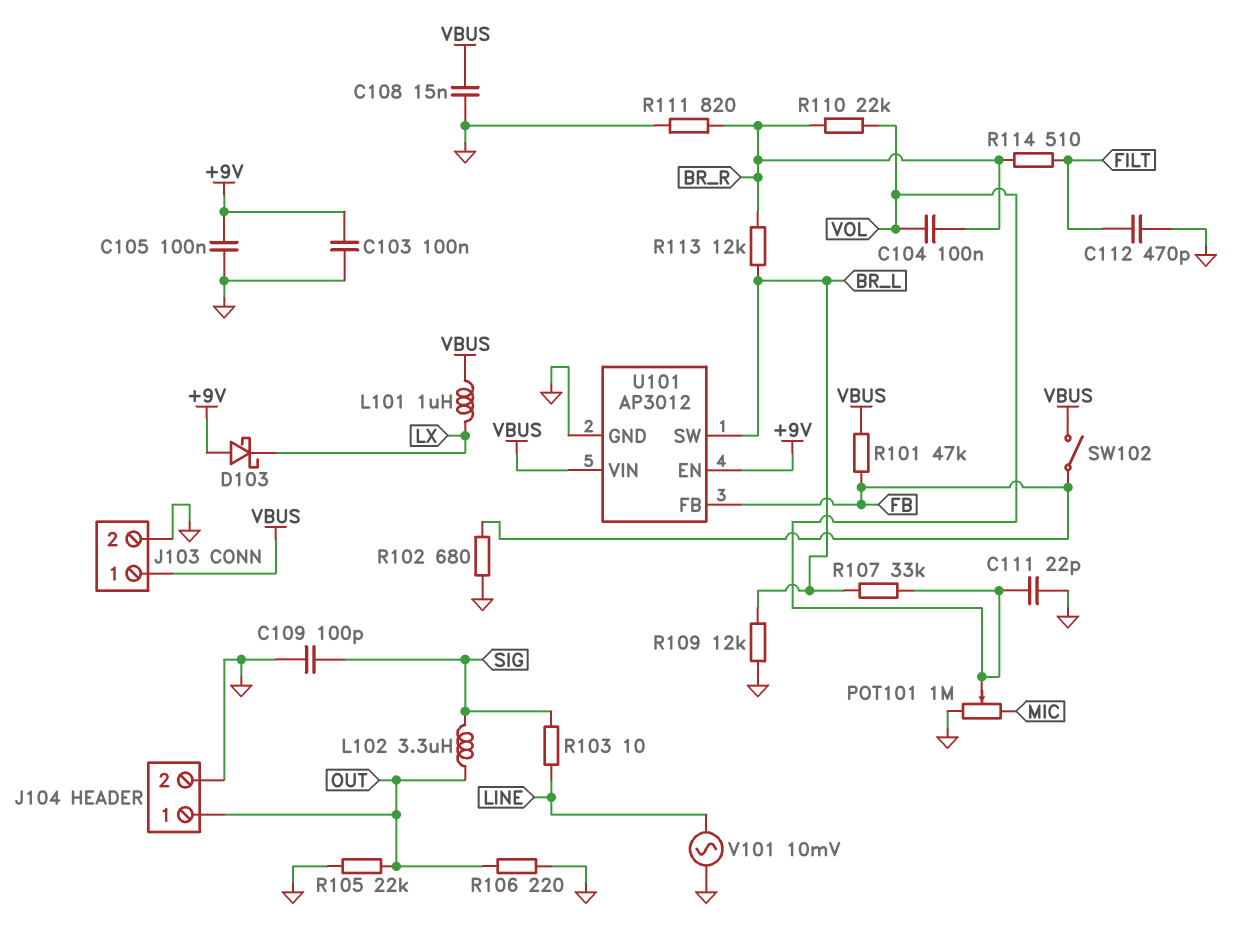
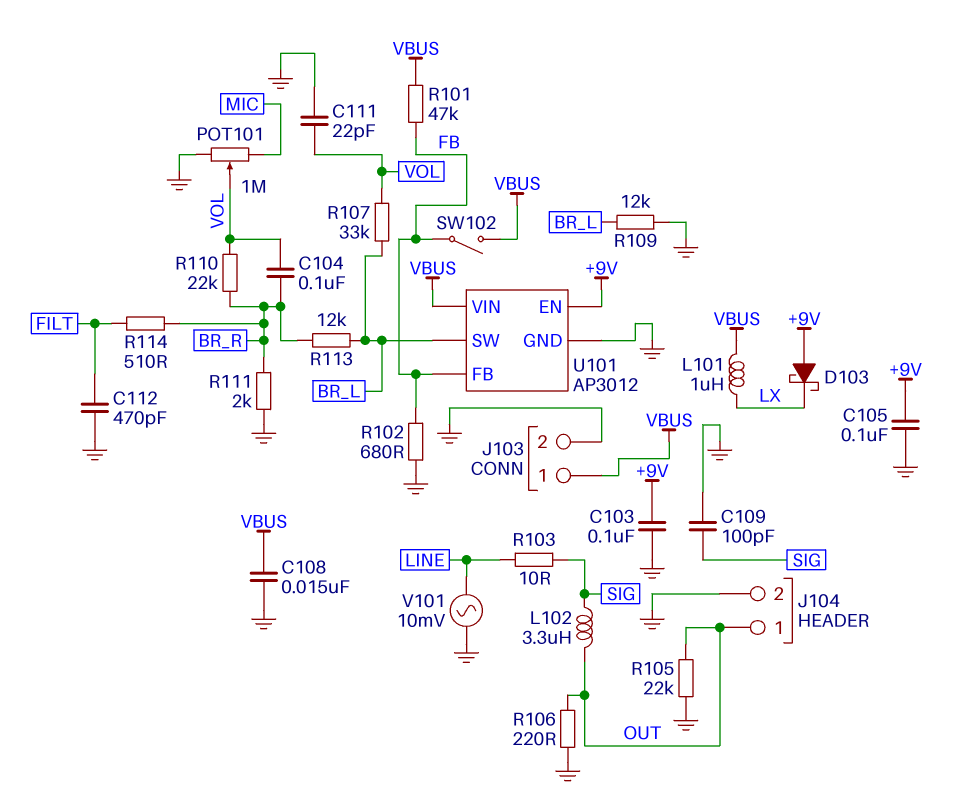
R111: 820 (BR_R, GND) -> 2k (BR_R, GND)

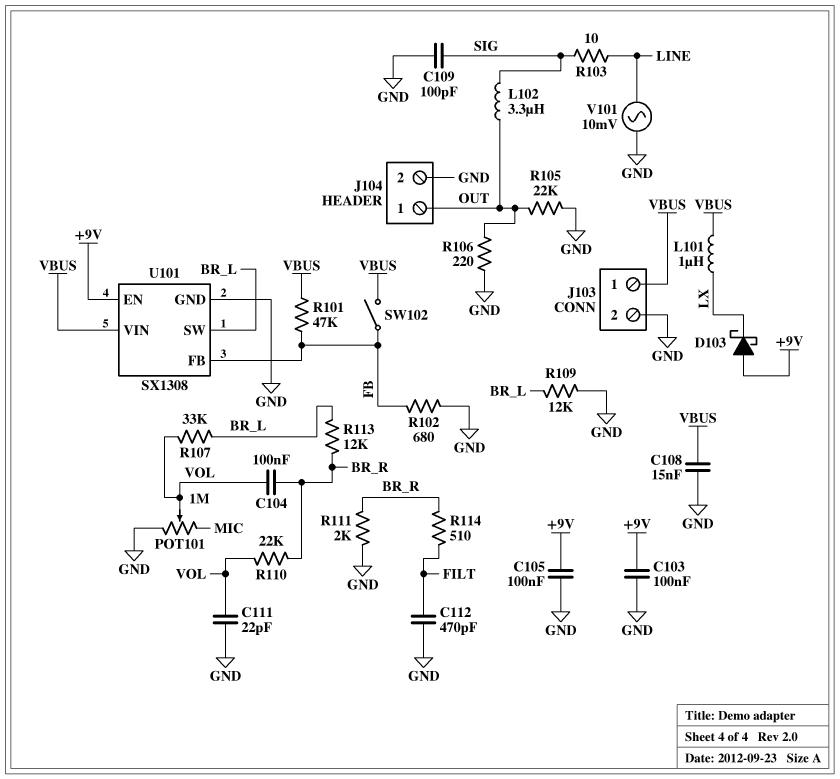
U101: AP3012 -> SX1308

